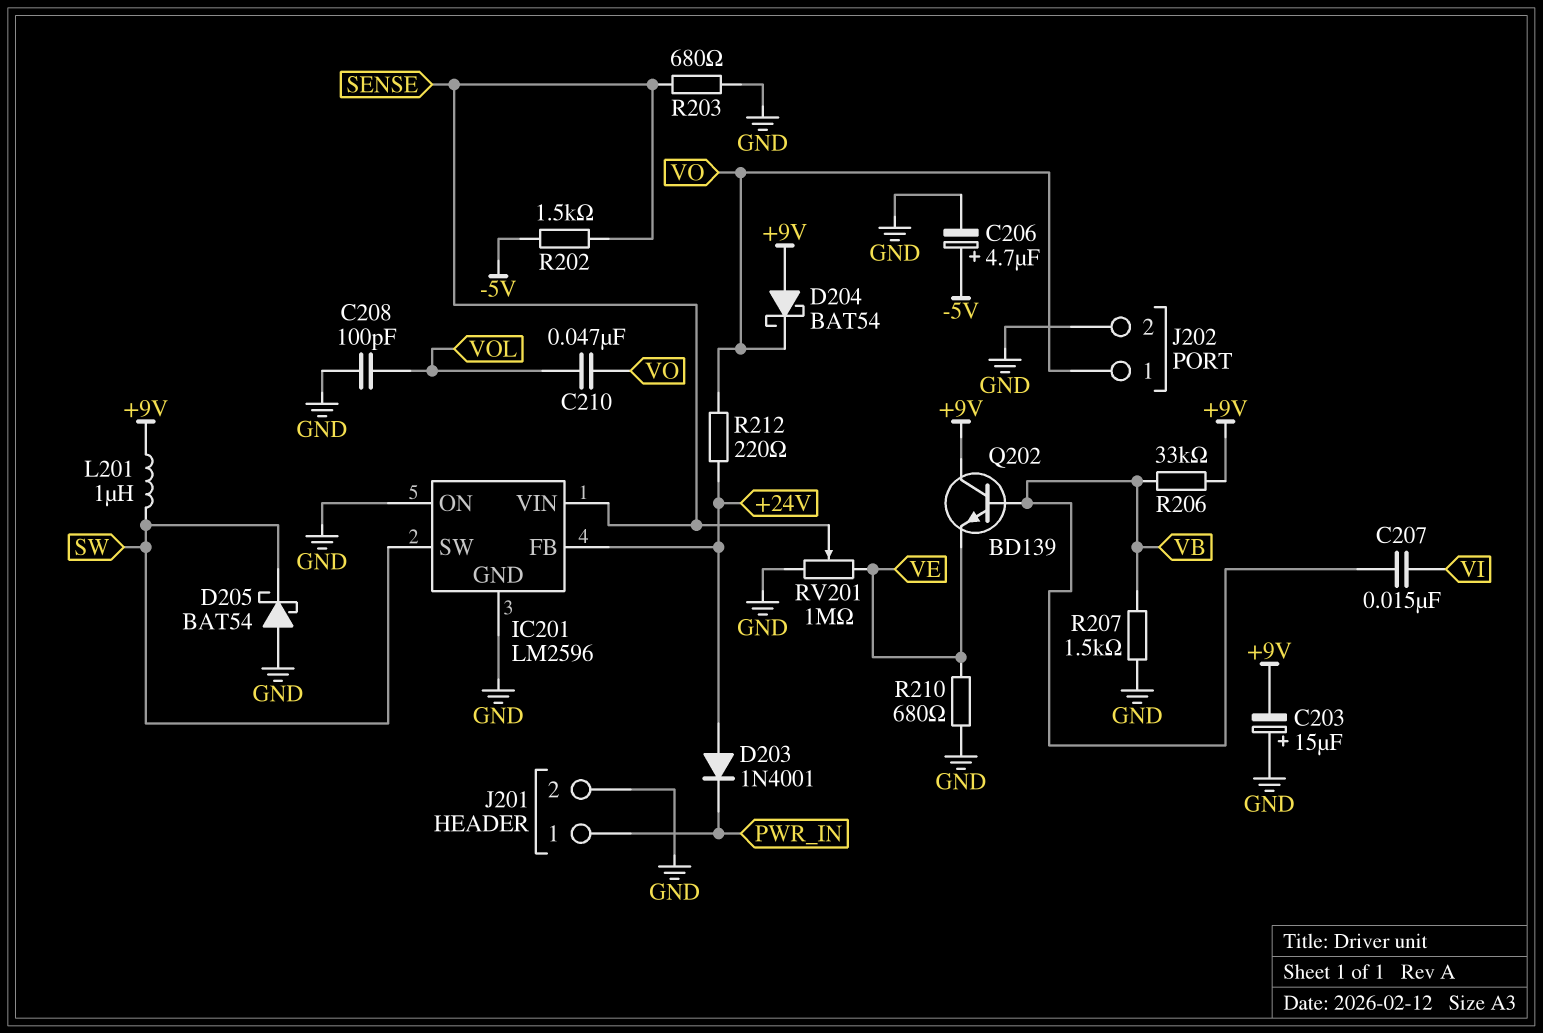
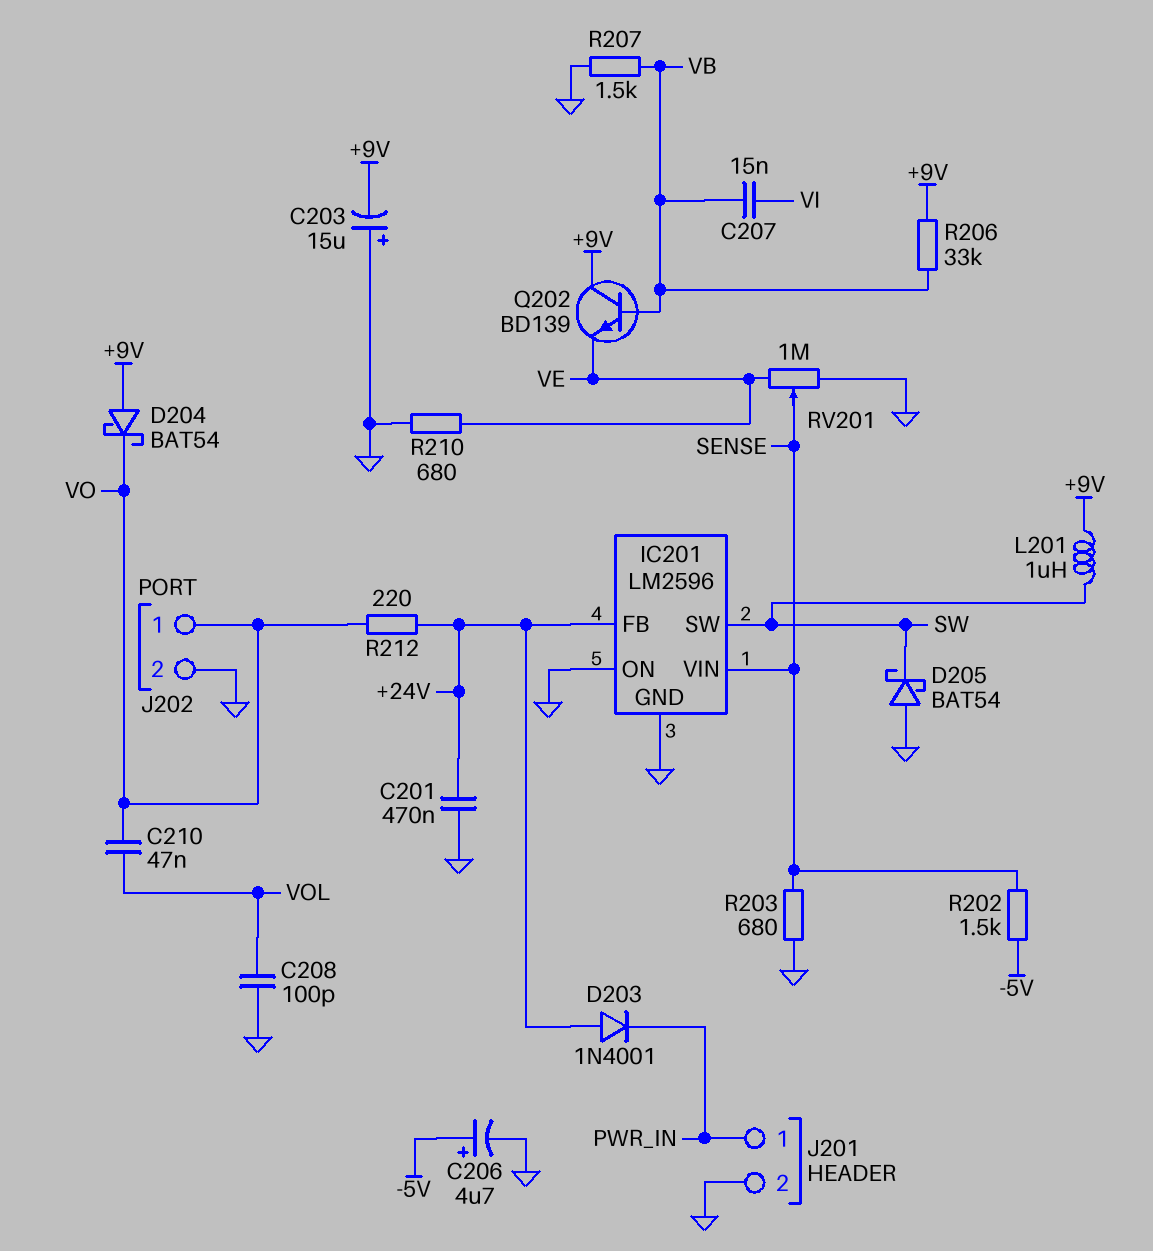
C201: none -> 470nF (+24V, GND)

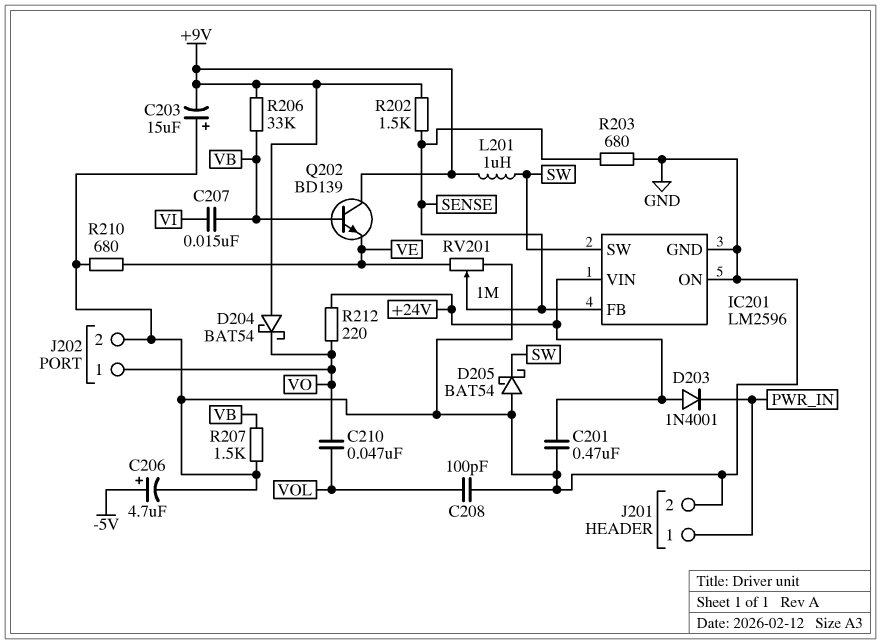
IC201 pin FB: +24V -> SENSE
IC201 pin VIN: SENSE -> +24V
R202: 1.5k (-5V, SENSE) -> 1.5k (+9V, SENSE)

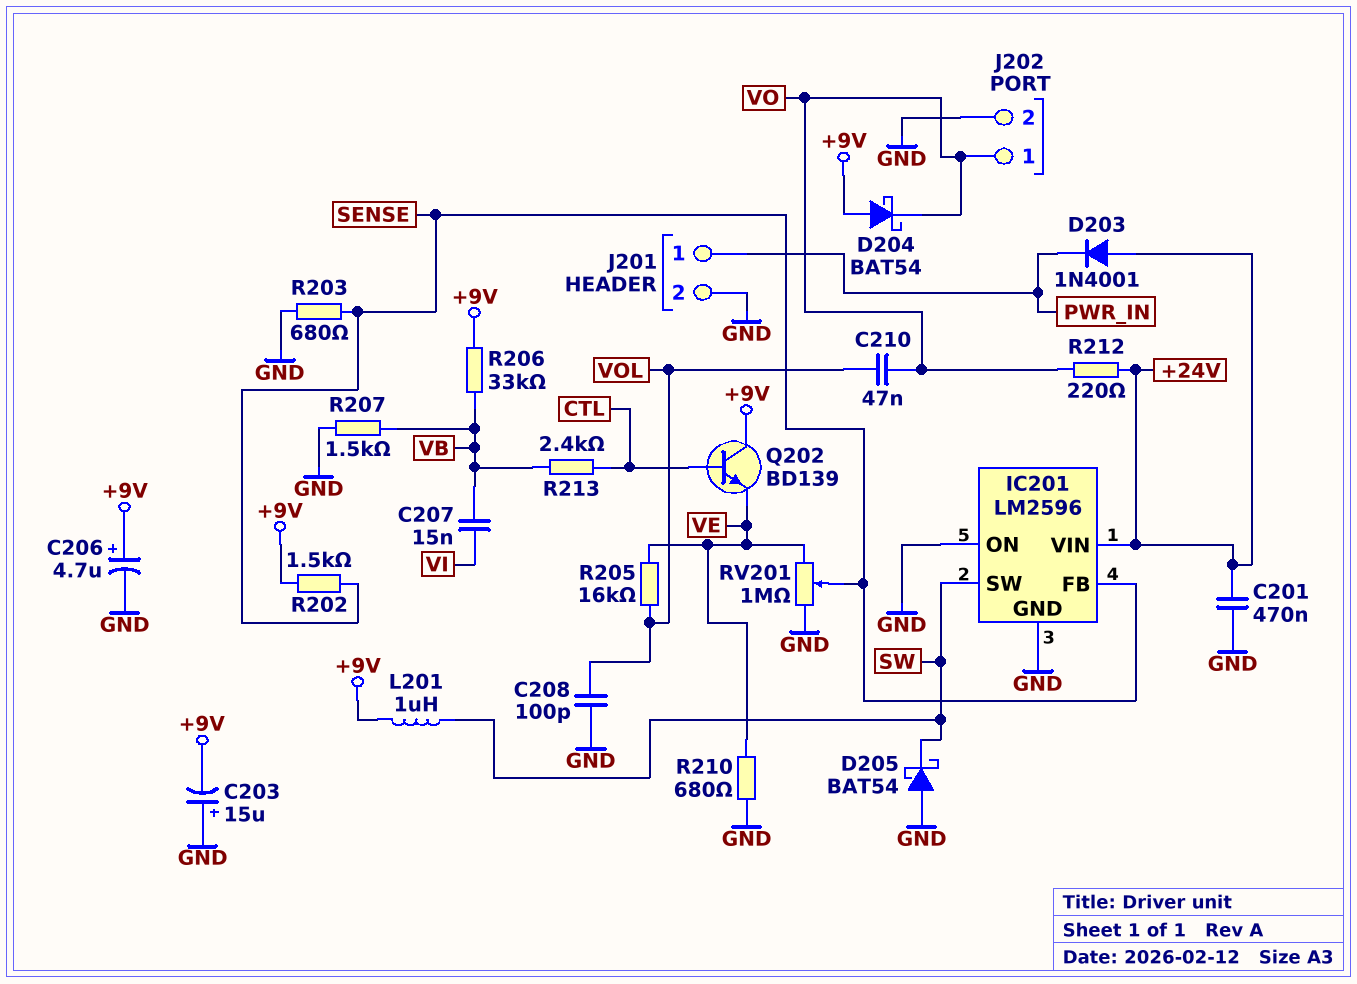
C206: 4.7uF (plus -5V, minus GND) -> 4.7uF (plus +9V, minus GND)
Q202: NPN BD139 (B VB, C +9V, E VE) -> NPN BD139 (B CTL, C +9V, E VE)
R205: none -> 16k (VE, VOL)
R213: none -> 2.4k (CTL, VB)

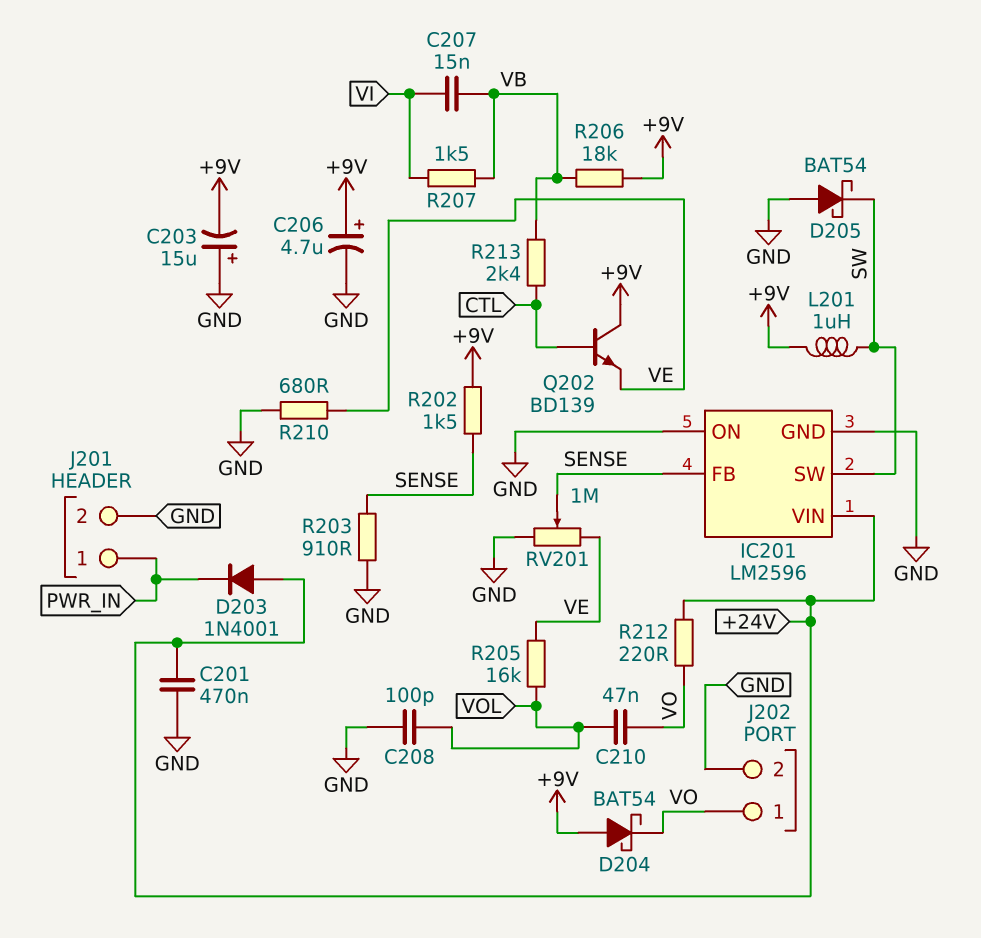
R203: 680 (GND, SENSE) -> 910 (GND, SENSE)
R206: 33k (+9V, VB) -> 18k (+9V, VB)
R207: 1.5k (GND, VB) -> 1.5k (VB, VI)

